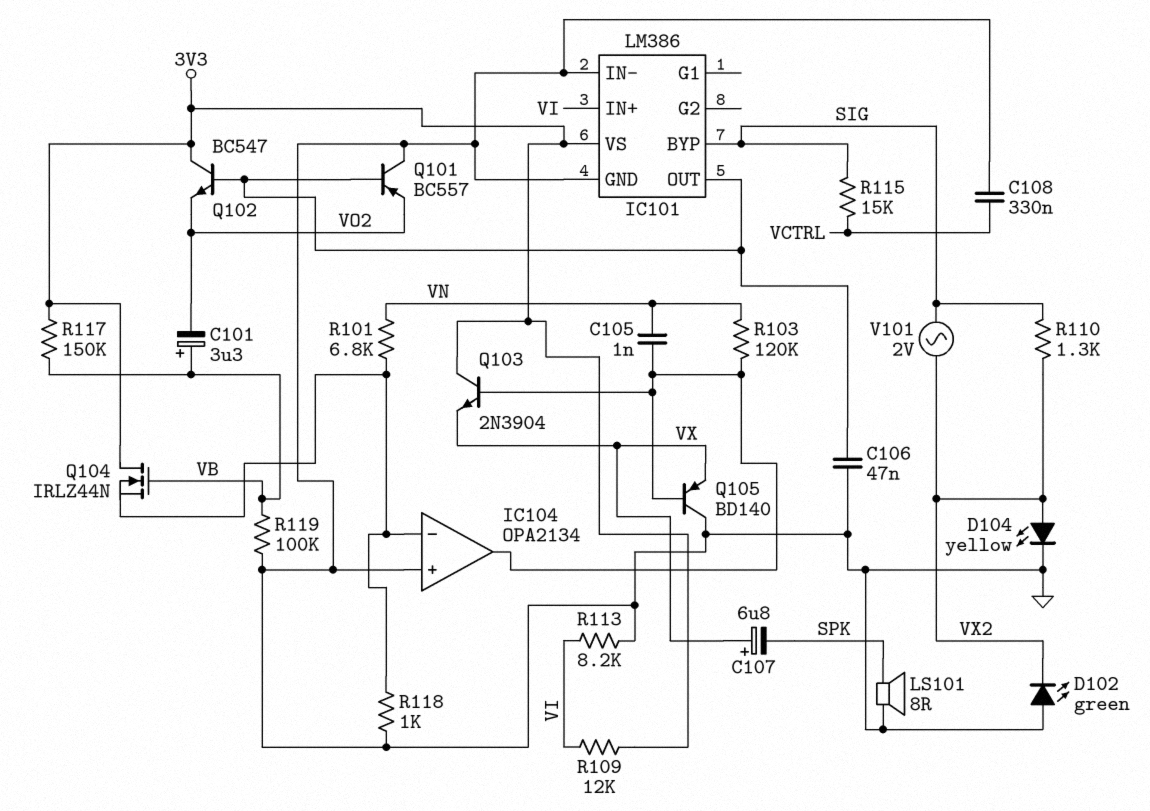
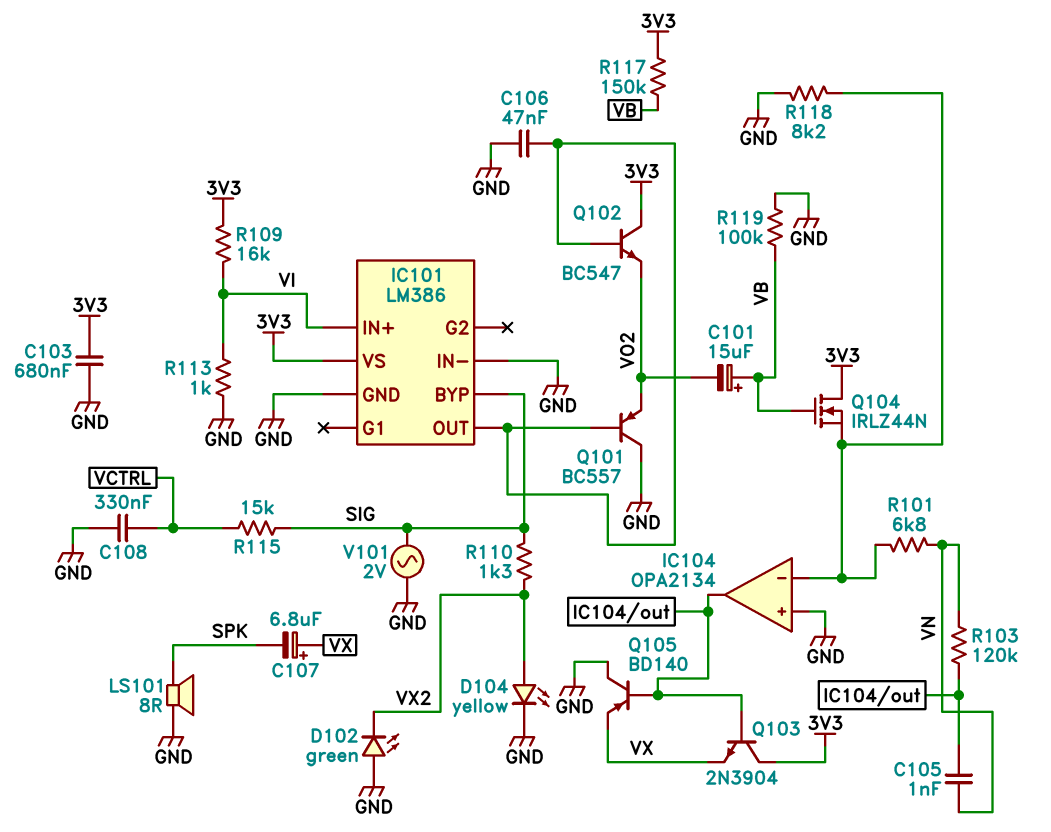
C101: 3.3uF (plus VB, minus VO2) -> 15uF (plus VB, minus VO2)
C103: none -> 680nF (3V3, GND)
R109: 12k (3V3, VI) -> 16k (3V3, VI)
R113: 8.2k (GND, VI) -> 1k (GND, VI)
R118: 1k (GND, IC104/in-) -> 8.2k (GND, IC104/in-)
V101: AC 2V (SIG, VX2) -> AC 2V (GND, SIG)

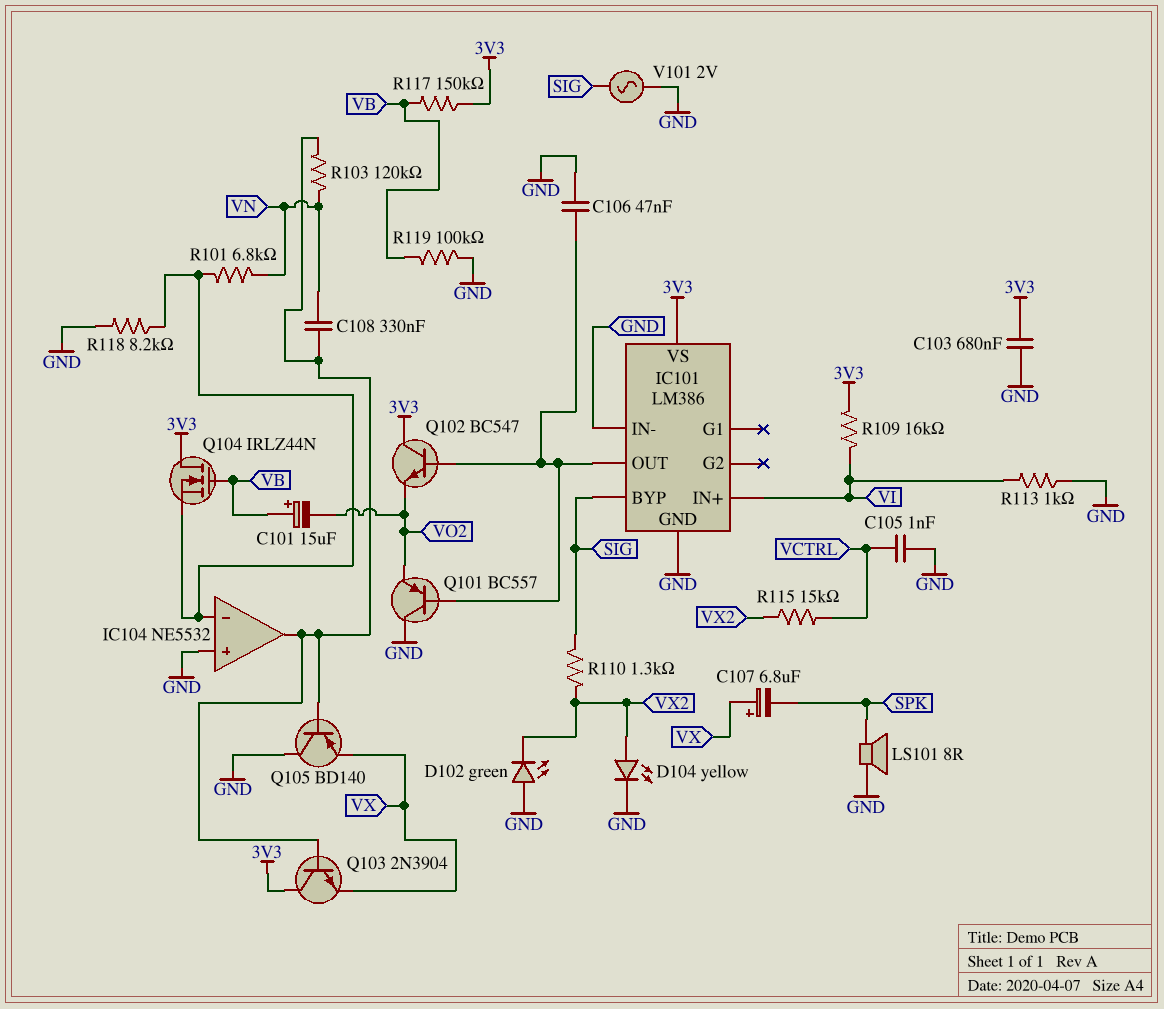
C105: 1nF (IC104/out, VN) -> 1nF (GND, VCTRL)
C108: 330nF (GND, VCTRL) -> 330nF (IC104/out, VN)
IC104: OPA2134 -> NE5532
R115: 15k (SIG, VCTRL) -> 15k (VCTRL, VX2)

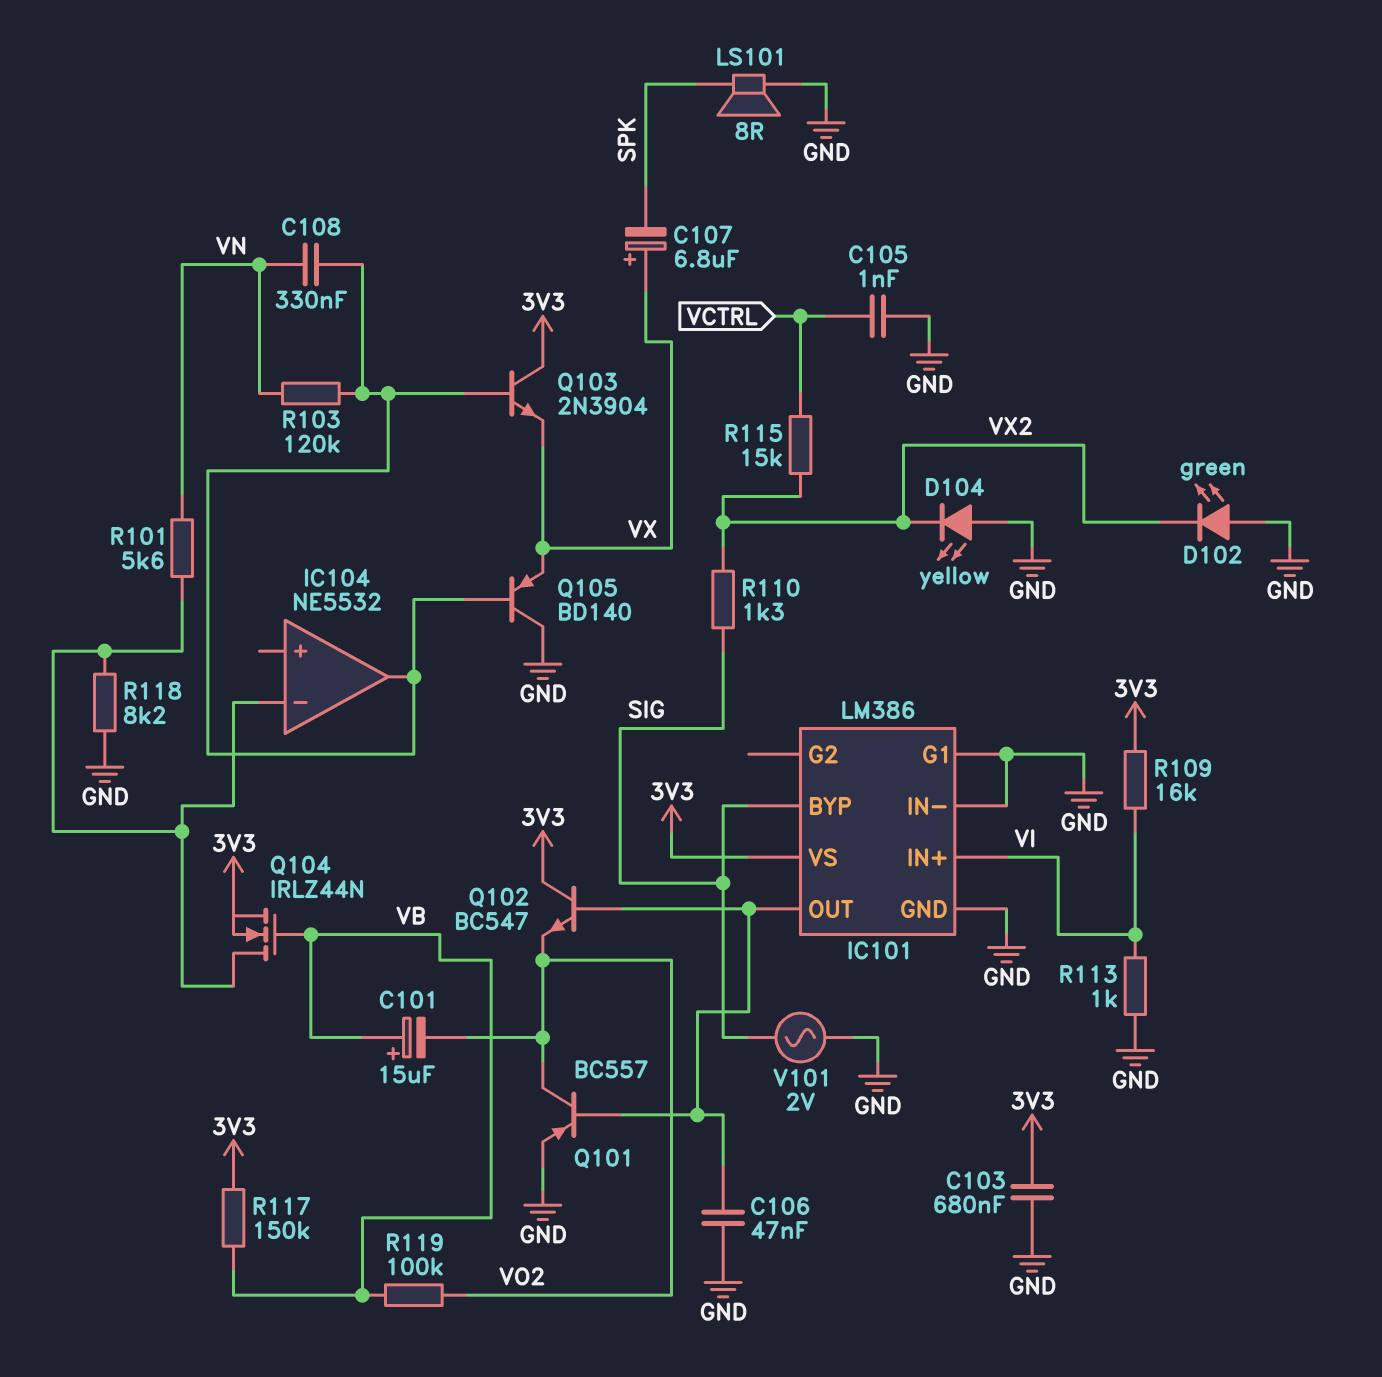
D104: LED yellow (A VX2, K GND) -> LED yellow (A GND, K VX2)
IC101 pin G1: none -> GND
IC104 pin in+: GND -> none
Q101: PNP BC557 (B IC101/OUT, C GND, E VO2) -> PNP BC557 (B IC101/OUT, C VO2, E GND)
Q104: NMOS IRLZ44N (G VB, D 3V3, S IC104/in-) -> NMOS IRLZ44N (G VB, D IC104/in-, S 3V3)
R101: 6.8k (IC104/in-, VN) -> 5.6k (IC104/in-, VN)
R119: 100k (GND, VB) -> 100k (VB, VO2)

